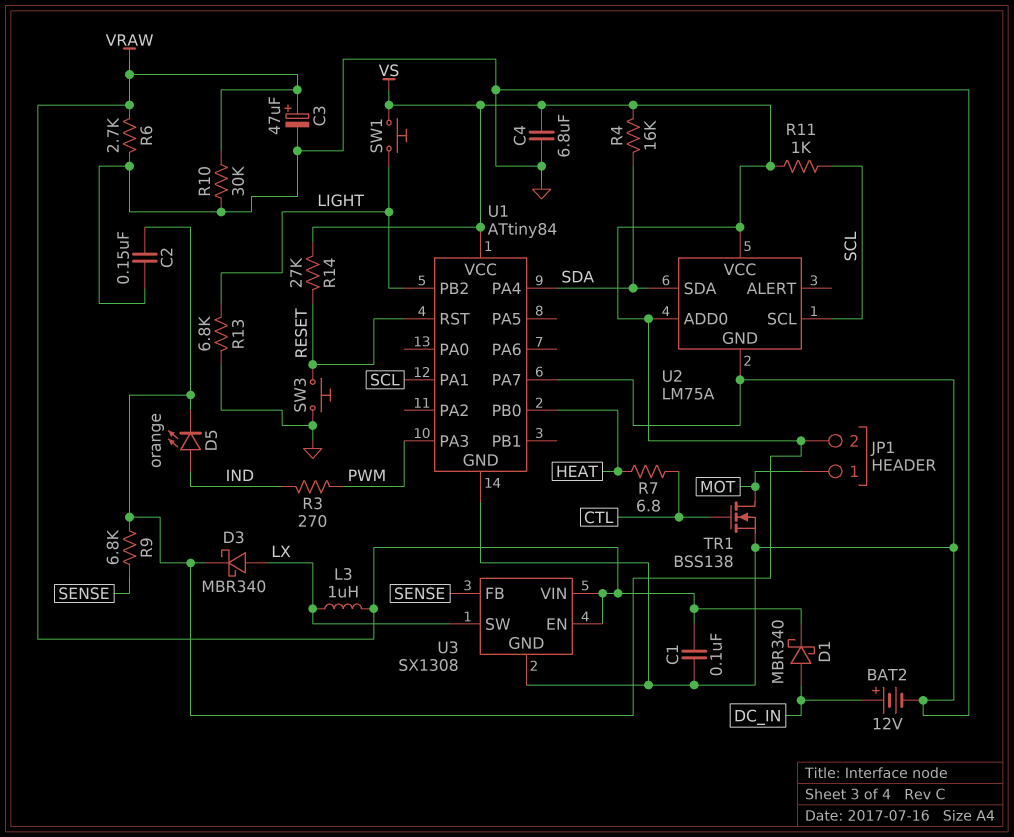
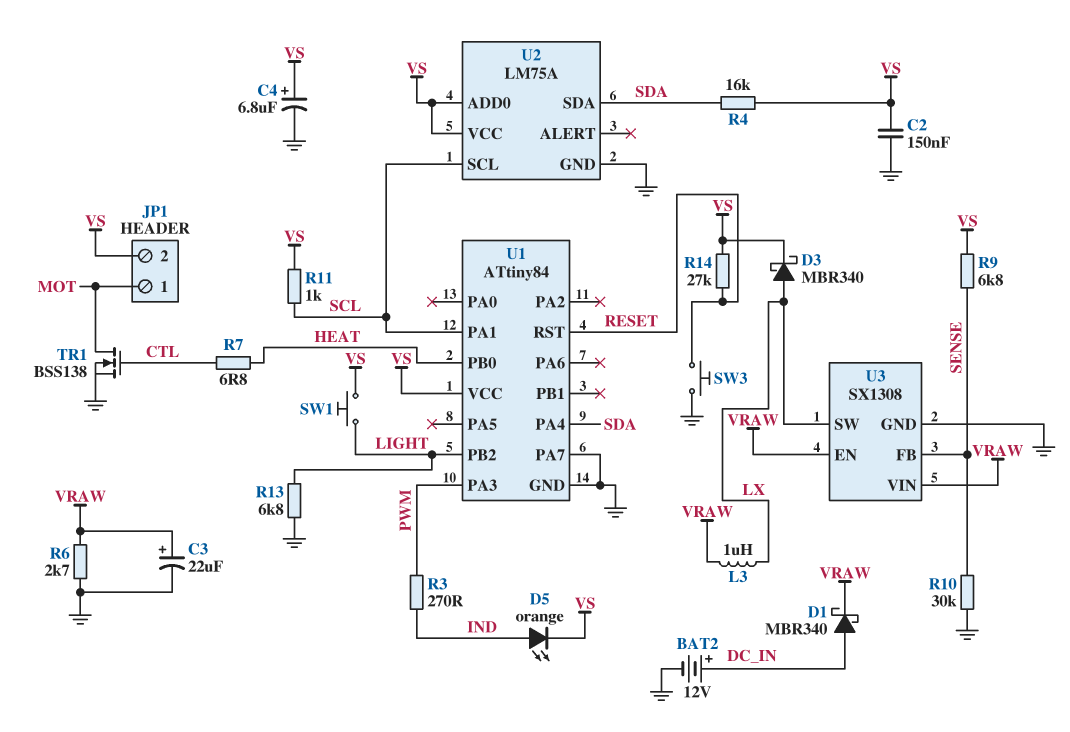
C1: 100nF (GND, VRAW) -> none
C3: 47uF (plus VRAW, minus GND) -> 22uF (plus VRAW, minus GND)
C4: 6.8uF (GND, VS) -> 6.8uF (plus VS, minus GND)
R10: 30k (GND, VRAW) -> 30k (GND, SENSE)

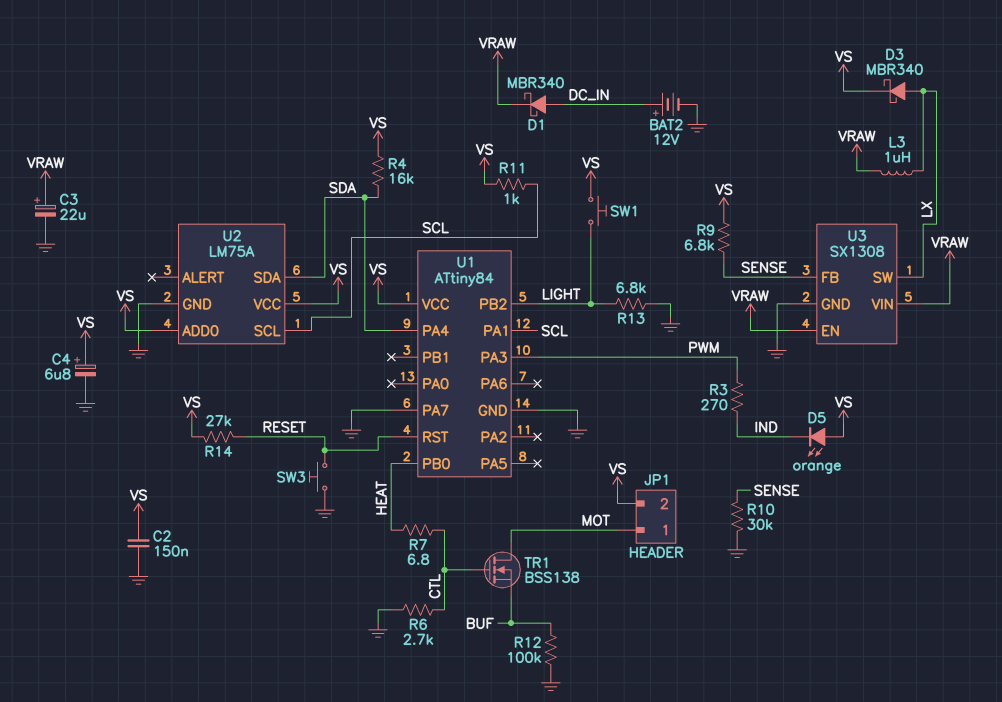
D5: LED orange (A IND, K VS) -> LED orange (A VS, K IND)
R6: 2.7k (GND, VRAW) -> 2.7k (CTL, GND)
R12: none -> 100k (BUF, GND)
TR1: NMOS BSS138 (G CTL, D MOT, S GND) -> NMOS BSS138 (G CTL, D MOT, S BUF)

